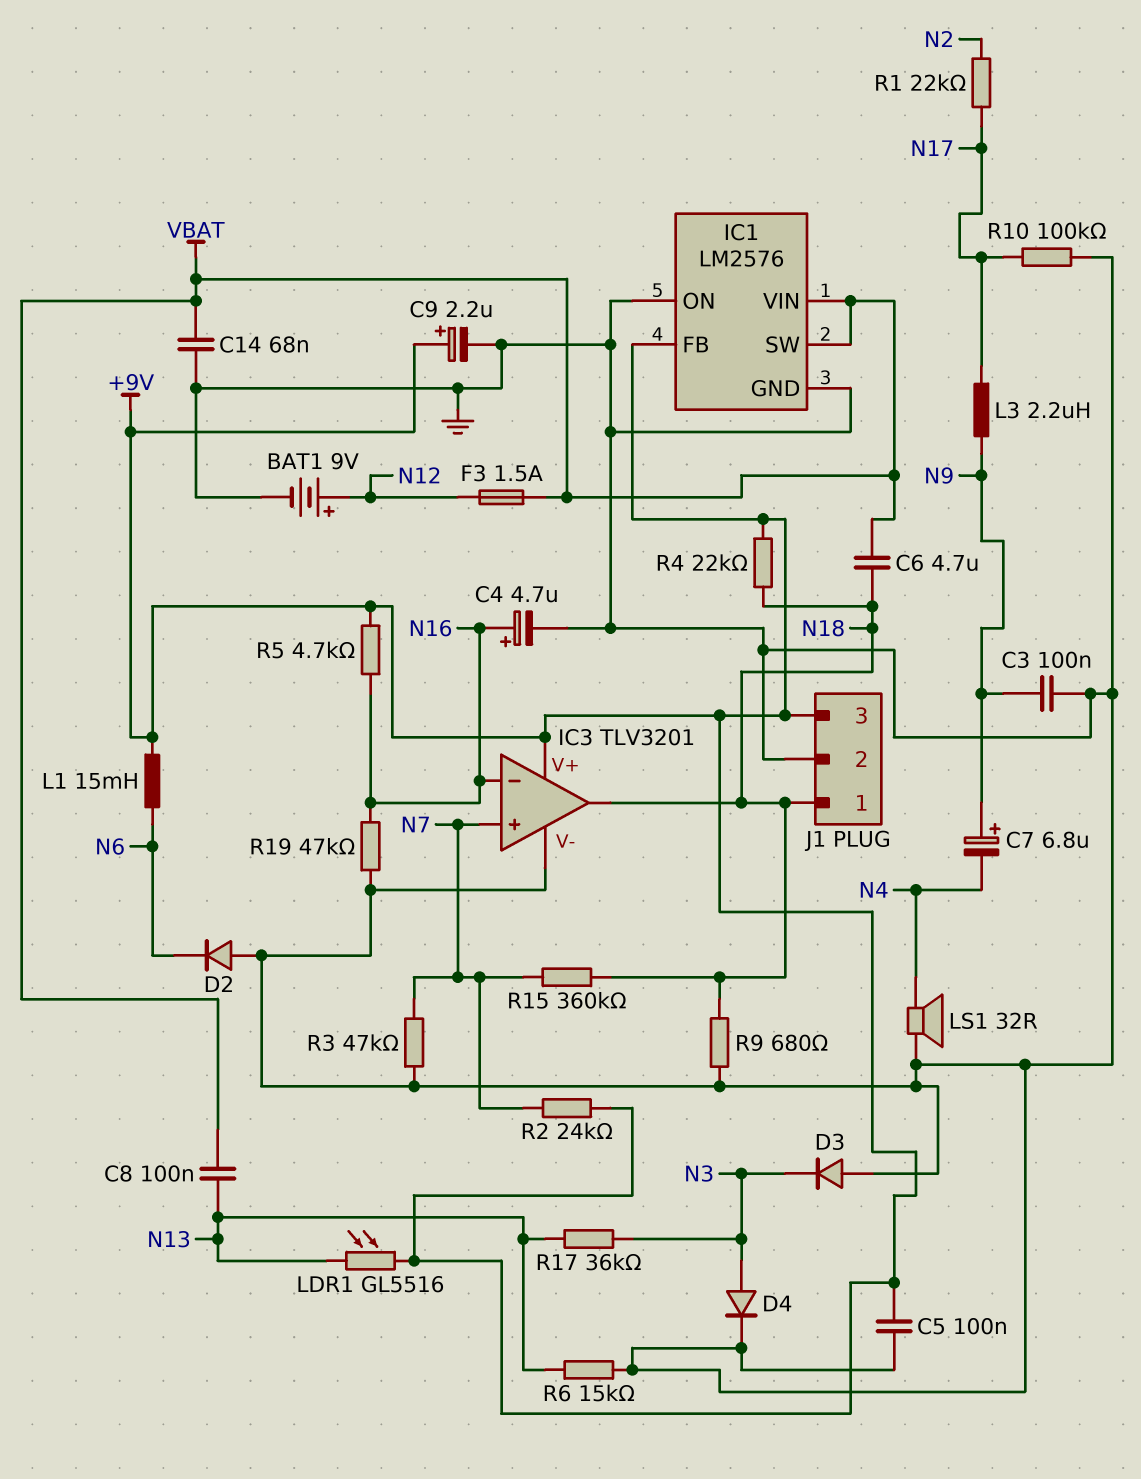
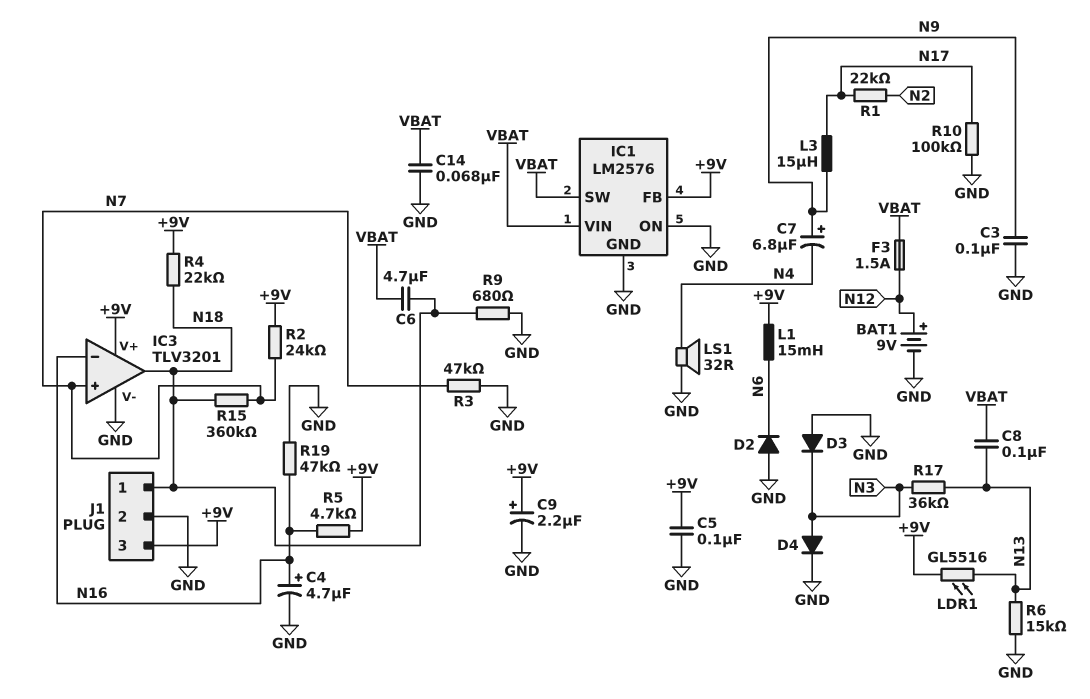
L3: 2.2uH (N9, N17) -> 15uH (N9, N17)

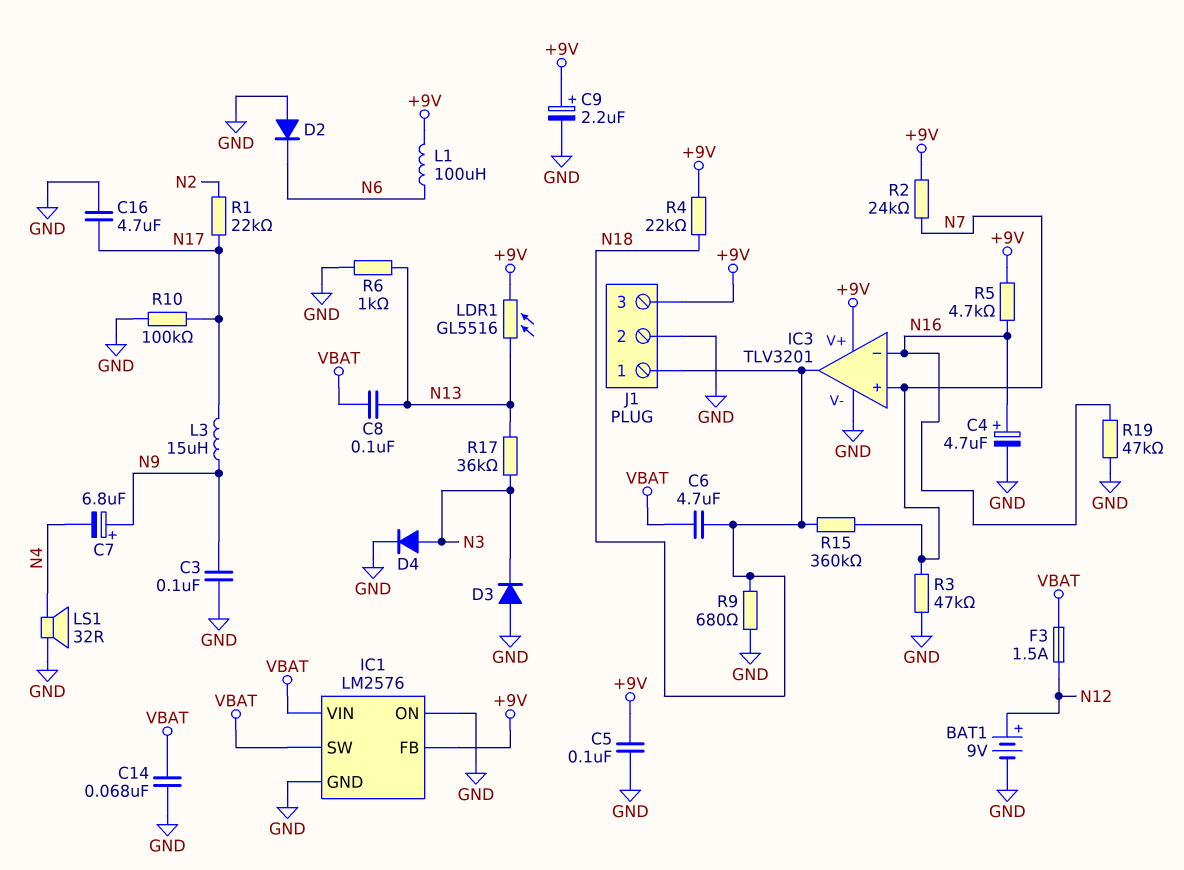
C16: none -> 4.7uF (GND, N17)
L1: 15mH (+9V, N6) -> 100uH (+9V, N6)
R6: 15k (GND, N13) -> 1k (GND, N13)

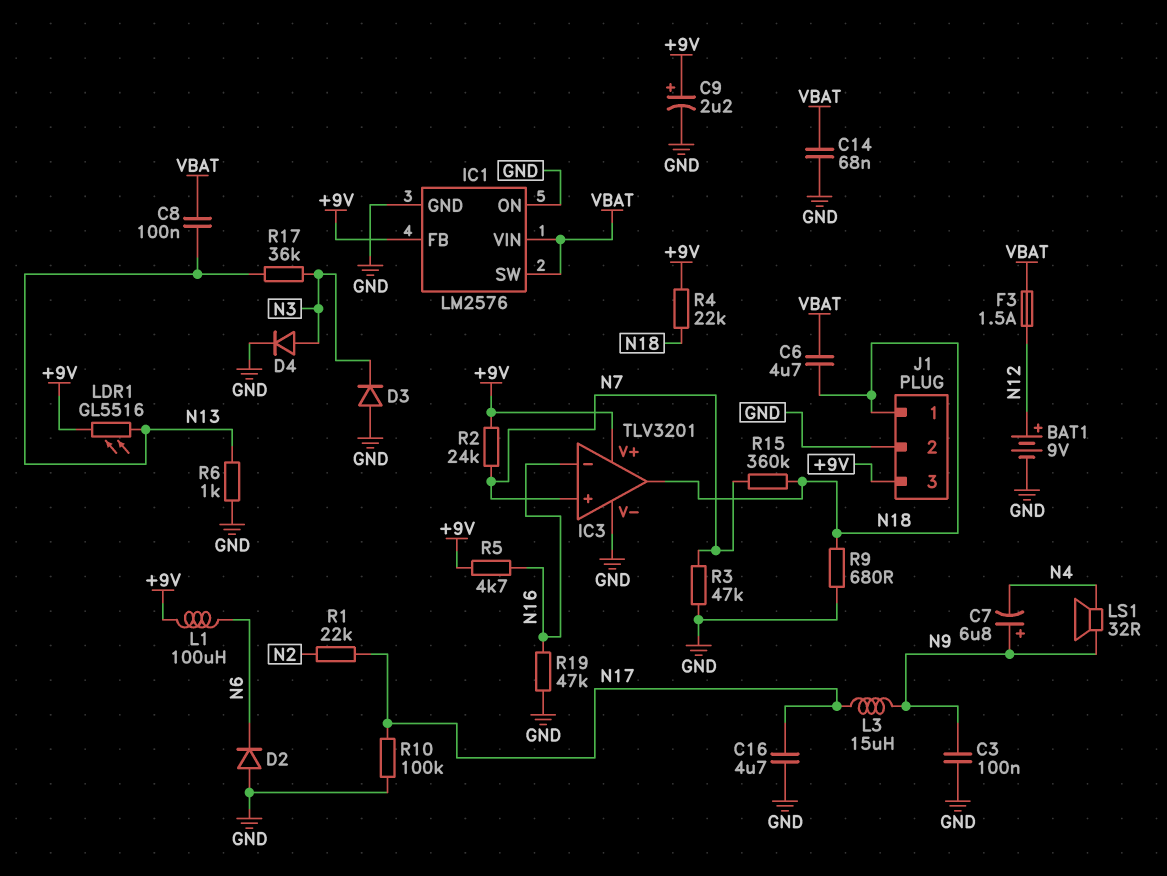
C4: 4.7uF (plus N16, minus GND) -> none
C5: 100nF (+9V, GND) -> none
LS1: speaker 32R (GND, N4) -> speaker 32R (N4, N9)

